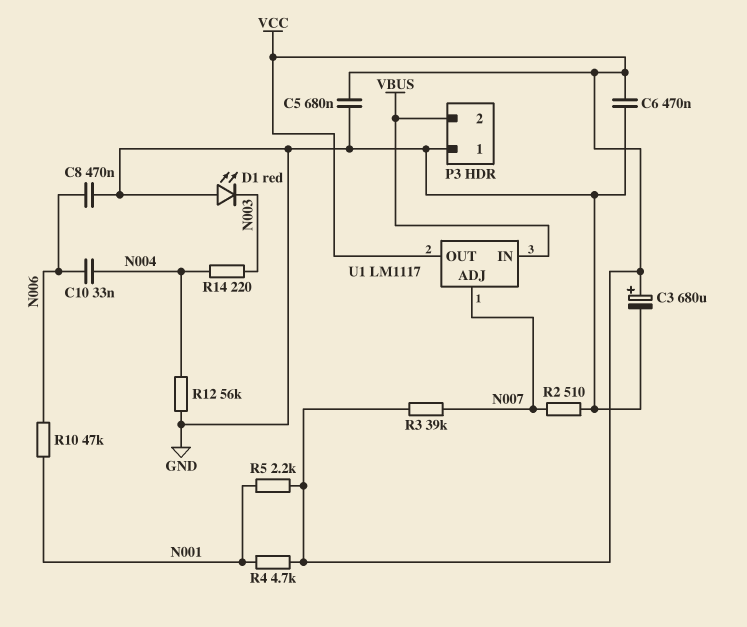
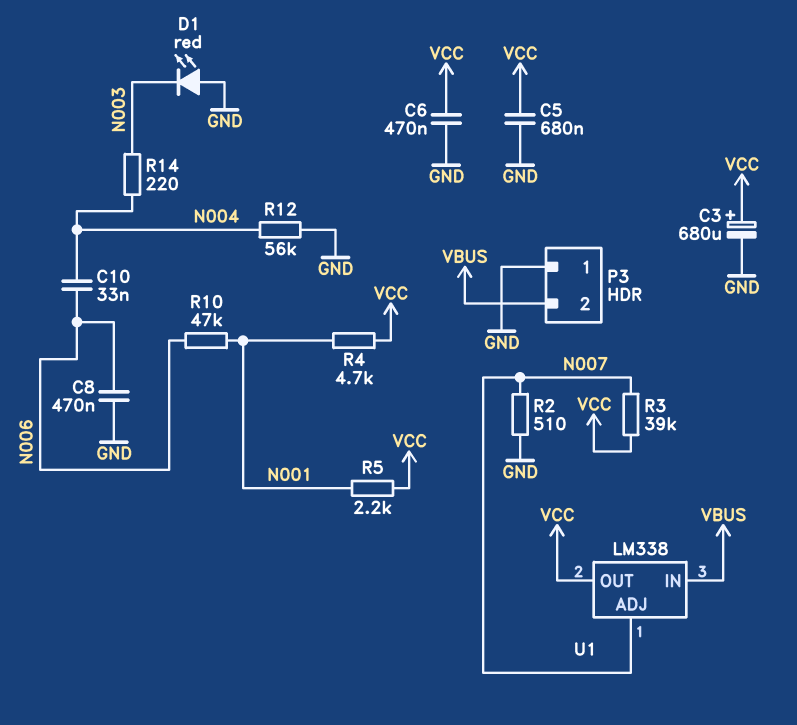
U1: LM1117 -> LM338

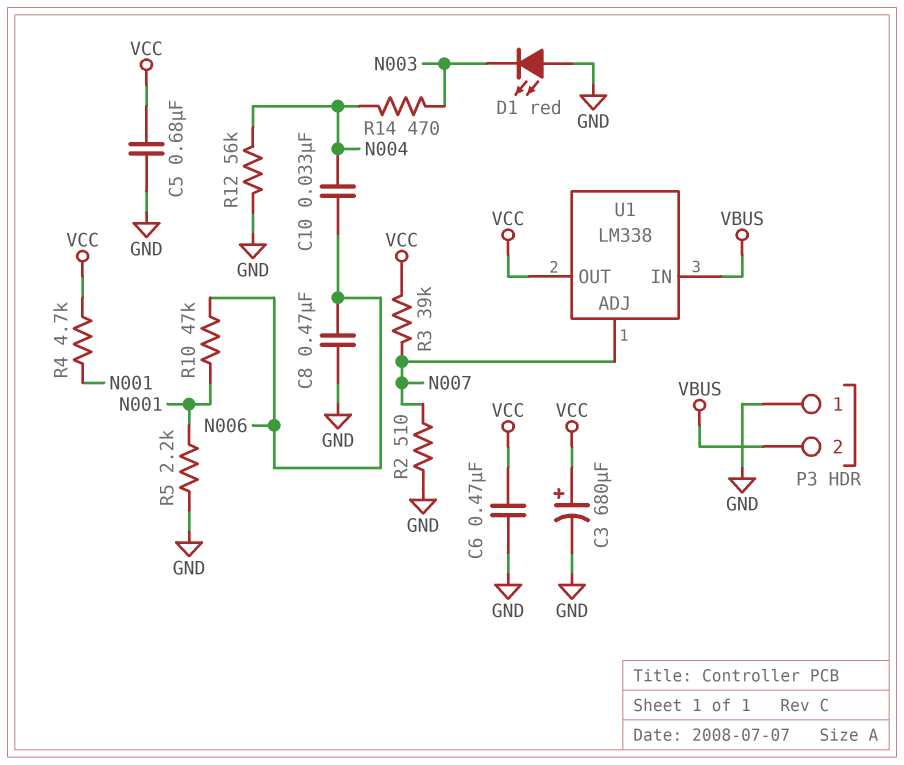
R5: 2.2k (N001, VCC) -> 2.2k (GND, N001)
R14: 220 (N003, N004) -> 470 (N003, N004)

